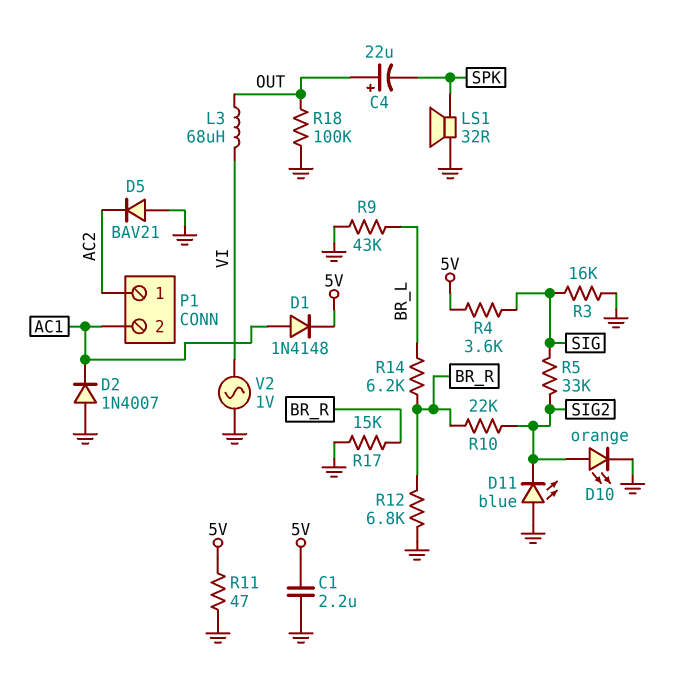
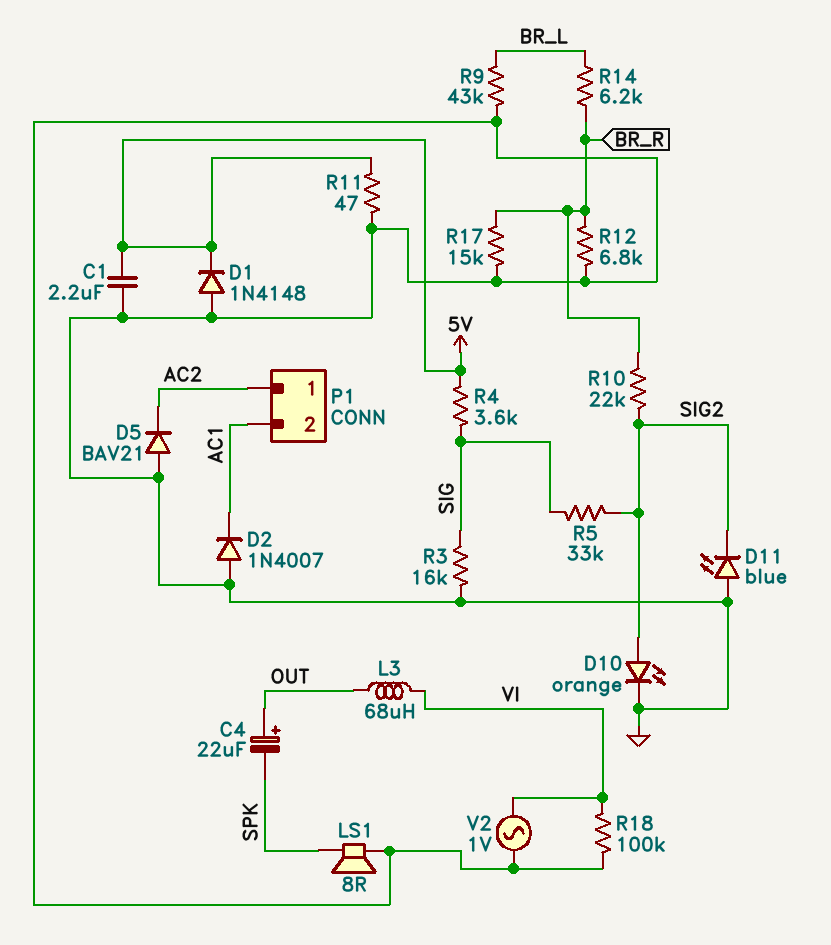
D1: diode 1N4148 (A AC1, K 5V) -> diode 1N4148 (A GND, K 5V)
LS1: speaker 32R (GND, SPK) -> speaker 8R (GND, SPK)
R18: 100k (GND, OUT) -> 100k (GND, VI)

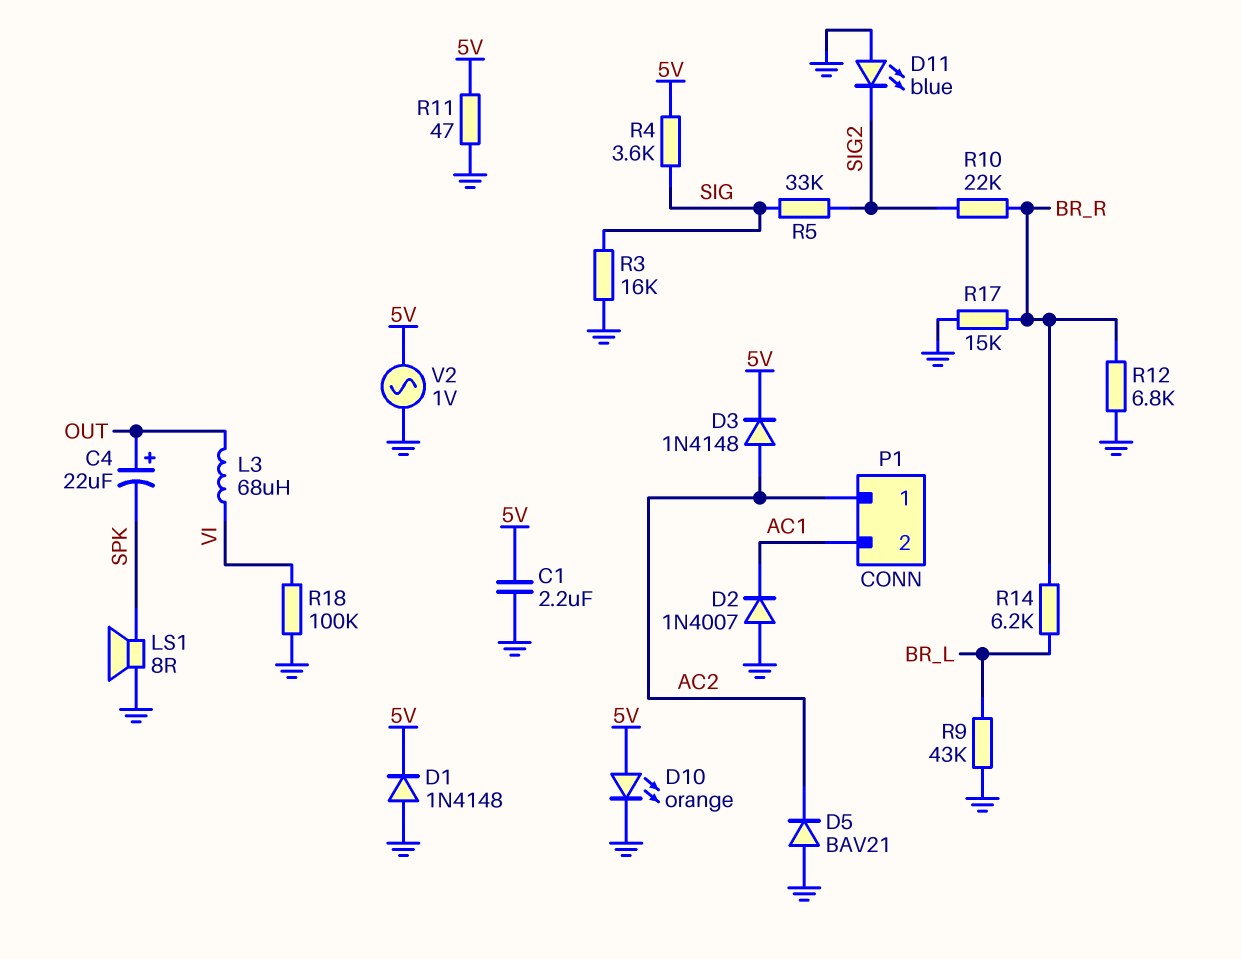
D3: none -> diode 1N4148 (A AC2, K 5V)
D10: LED orange (A SIG2, K GND) -> LED orange (A 5V, K GND)
V2: AC 1V (GND, VI) -> AC 1V (5V, GND)

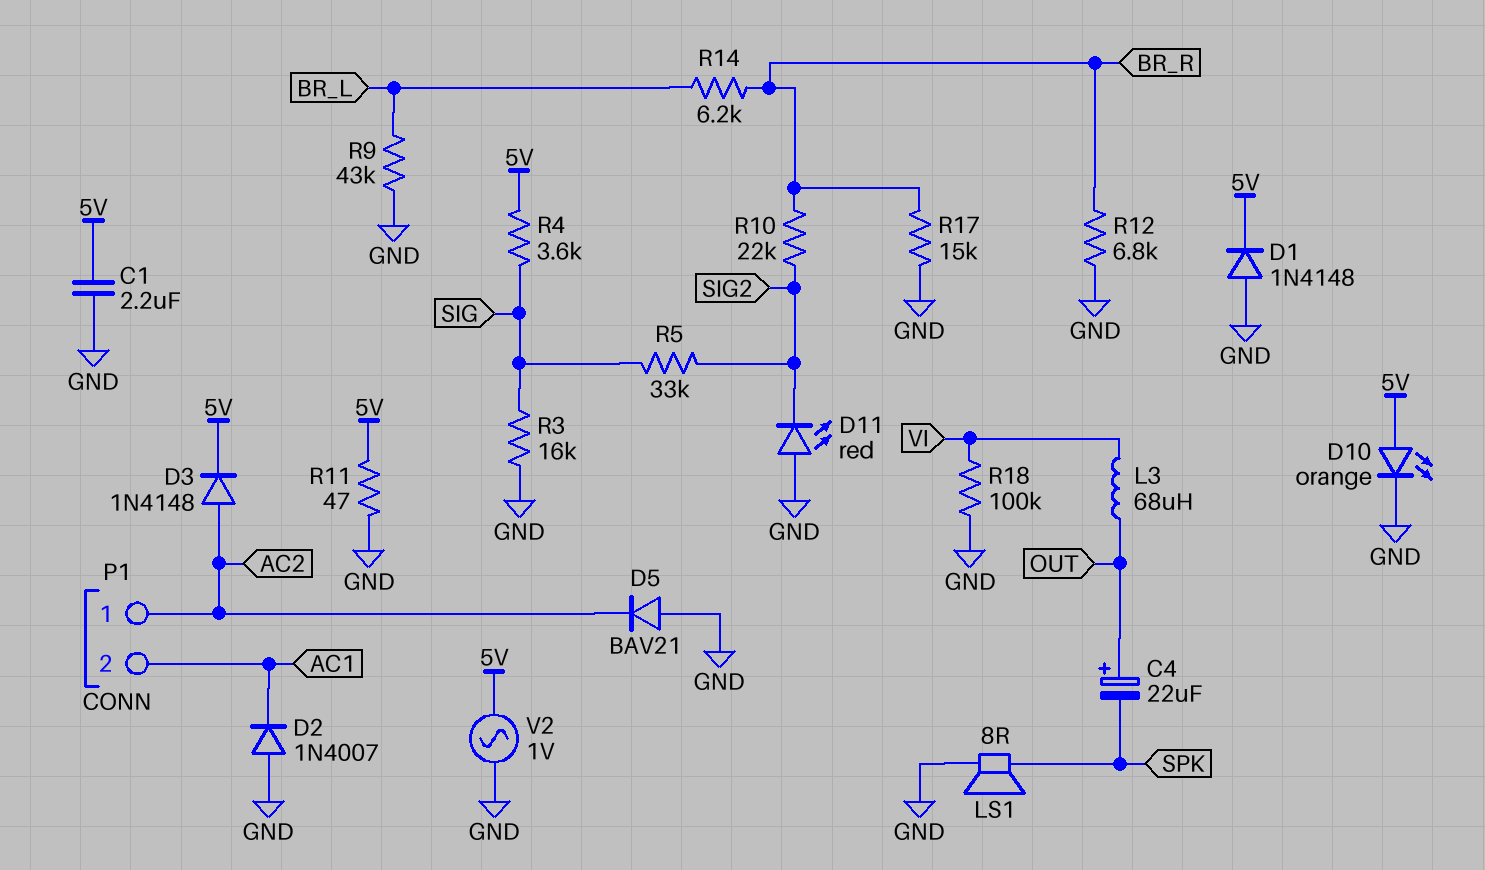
D11: LED blue (A GND, K SIG2) -> LED red (A GND, K SIG2)

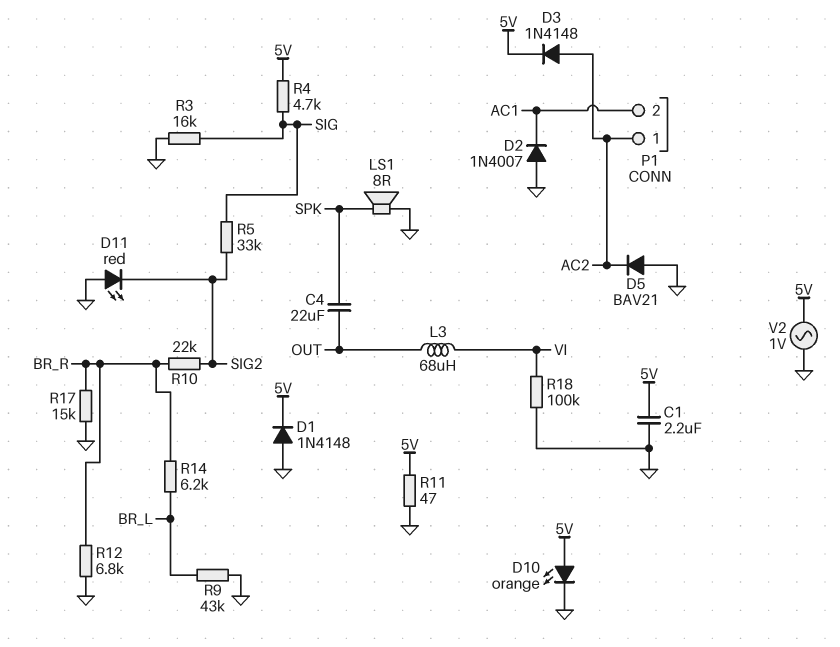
C4: 22uF (plus OUT, minus SPK) -> 22uF (OUT, SPK)
R4: 3.6k (5V, SIG) -> 4.7k (5V, SIG)

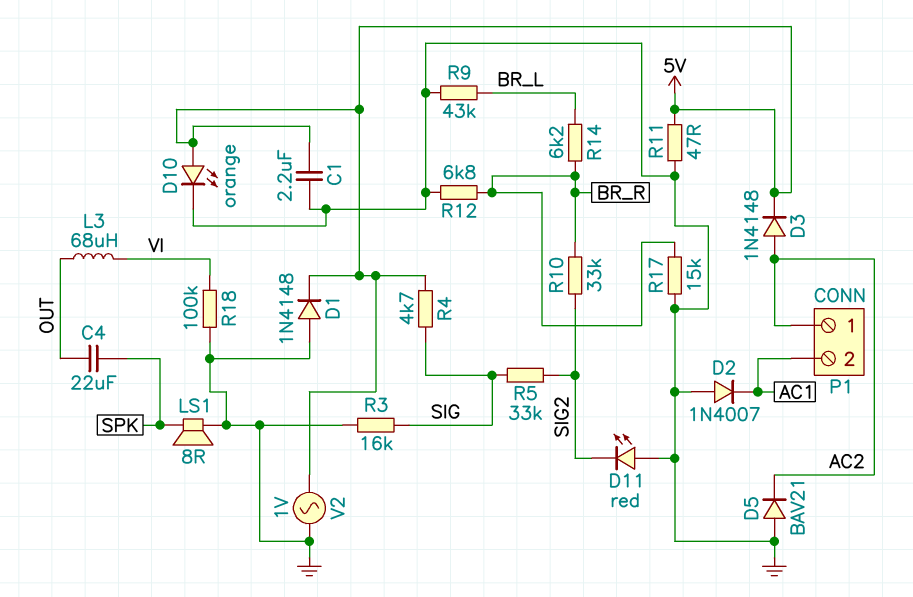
R10: 22k (BR_R, SIG2) -> 33k (BR_R, SIG2)

